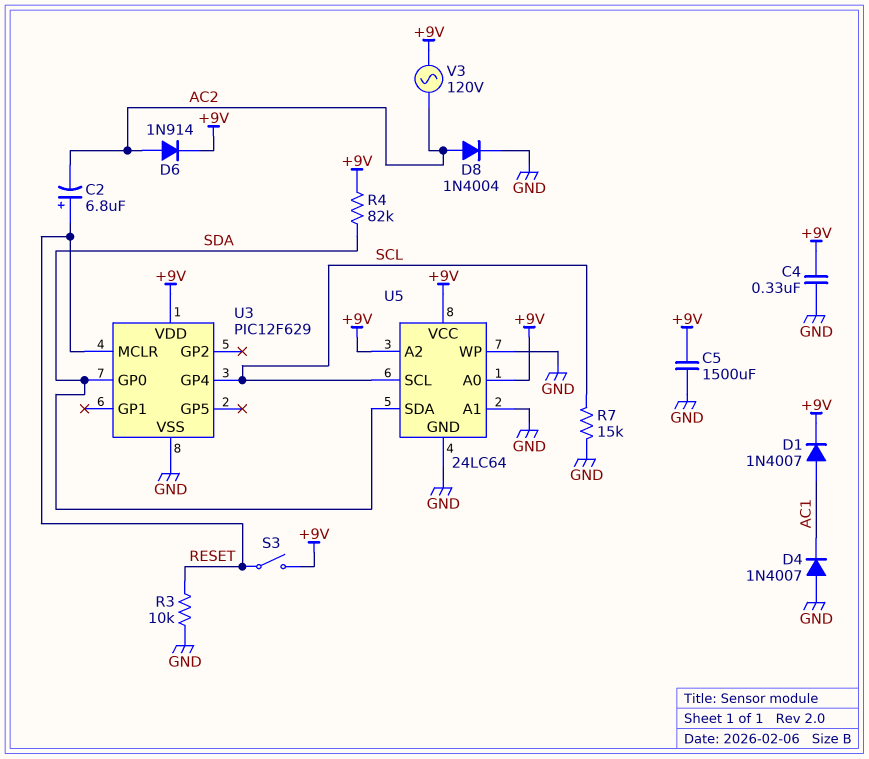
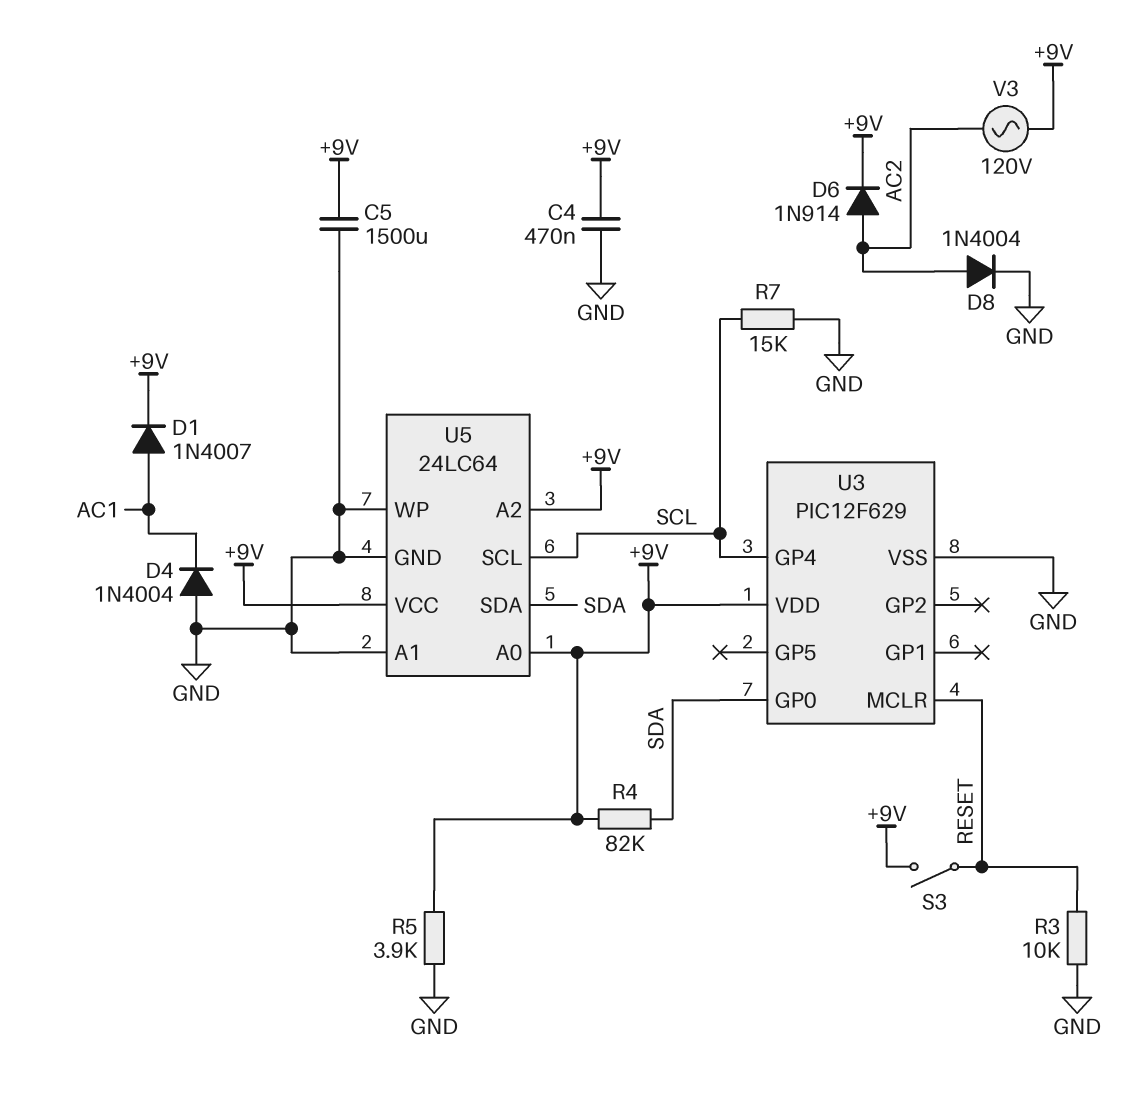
C2: 6.8uF (plus RESET, minus AC2) -> none
C4: 330nF (+9V, GND) -> 470nF (+9V, GND)
D4: diode 1N4007 (A GND, K AC1) -> diode 1N4004 (A GND, K AC1)
R5: none -> 3.9k (+9V, GND)

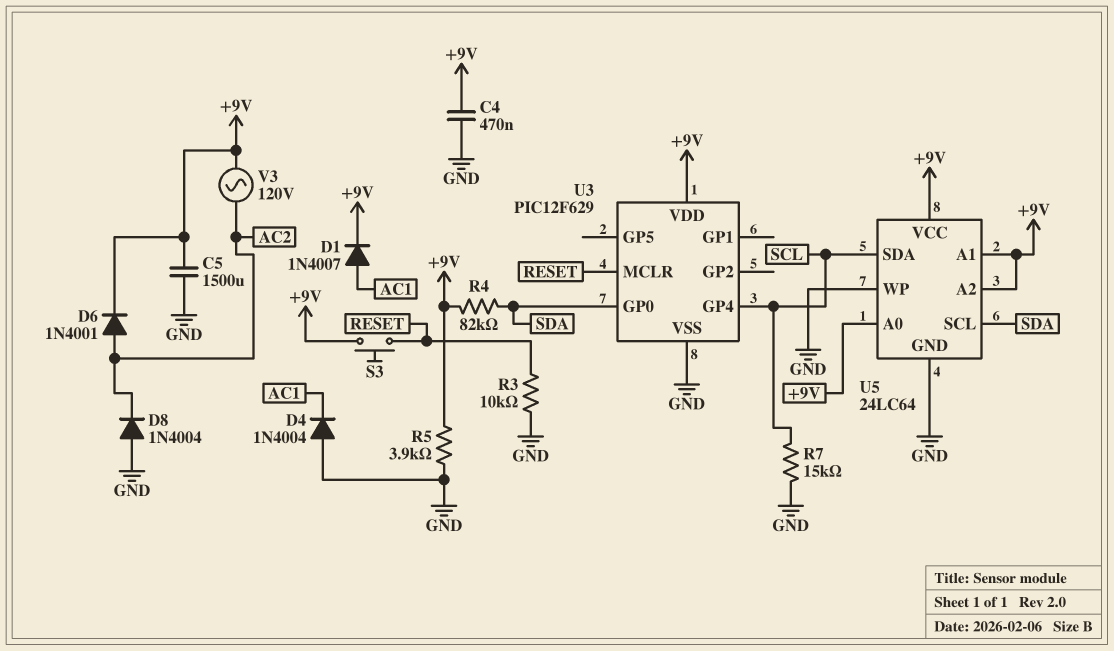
D6: diode 1N914 (A AC2, K +9V) -> diode 1N4001 (A AC2, K +9V)
D8: diode 1N4004 (A AC2, K GND) -> diode 1N4004 (A GND, K AC2)
S3: switch (+9V, RESET) -> button (+9V, RESET)
U5 pin A1: GND -> +9V
U5 pin SCL: SCL -> SDA
U5 pin SDA: SDA -> SCL

